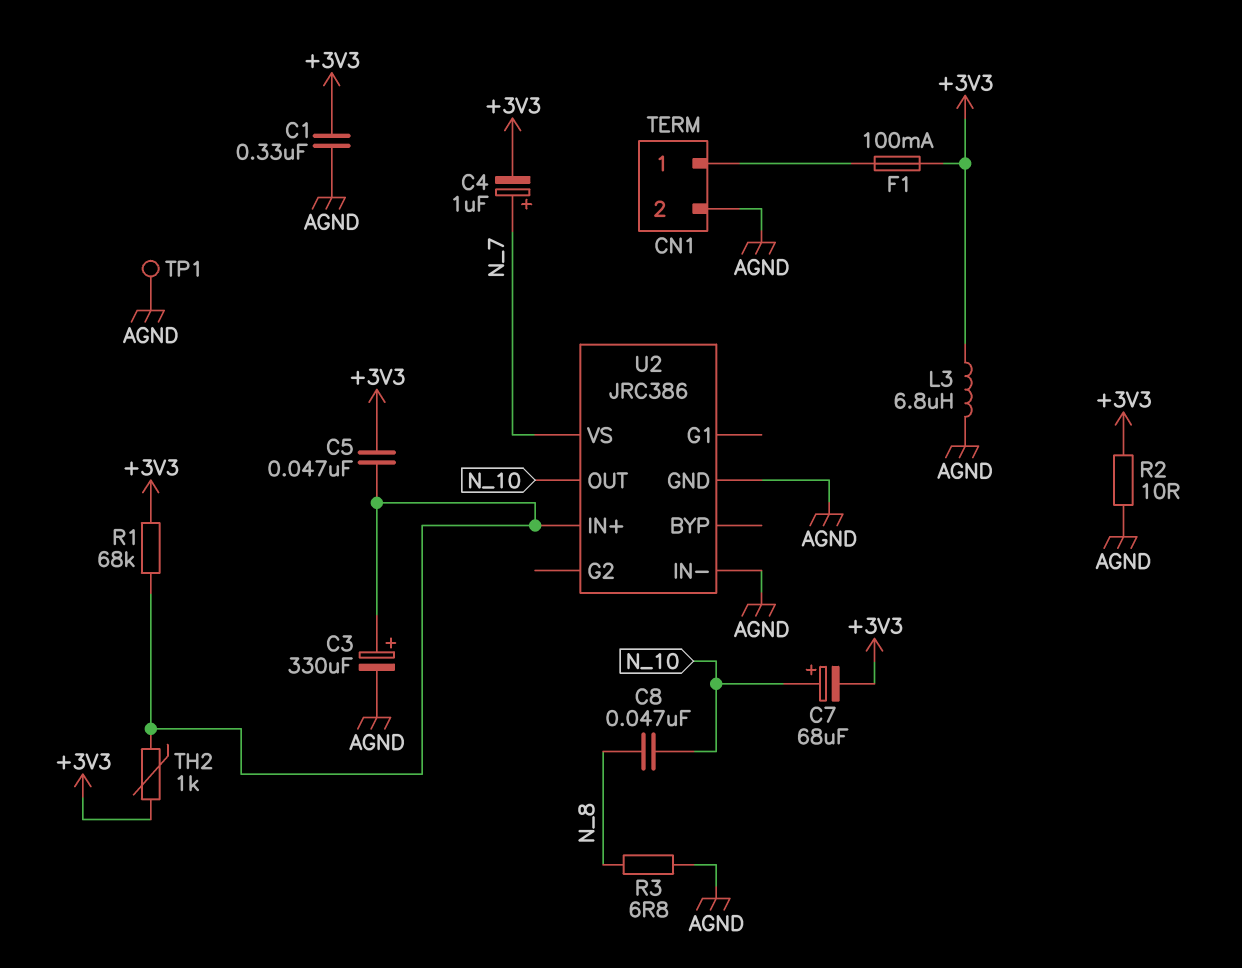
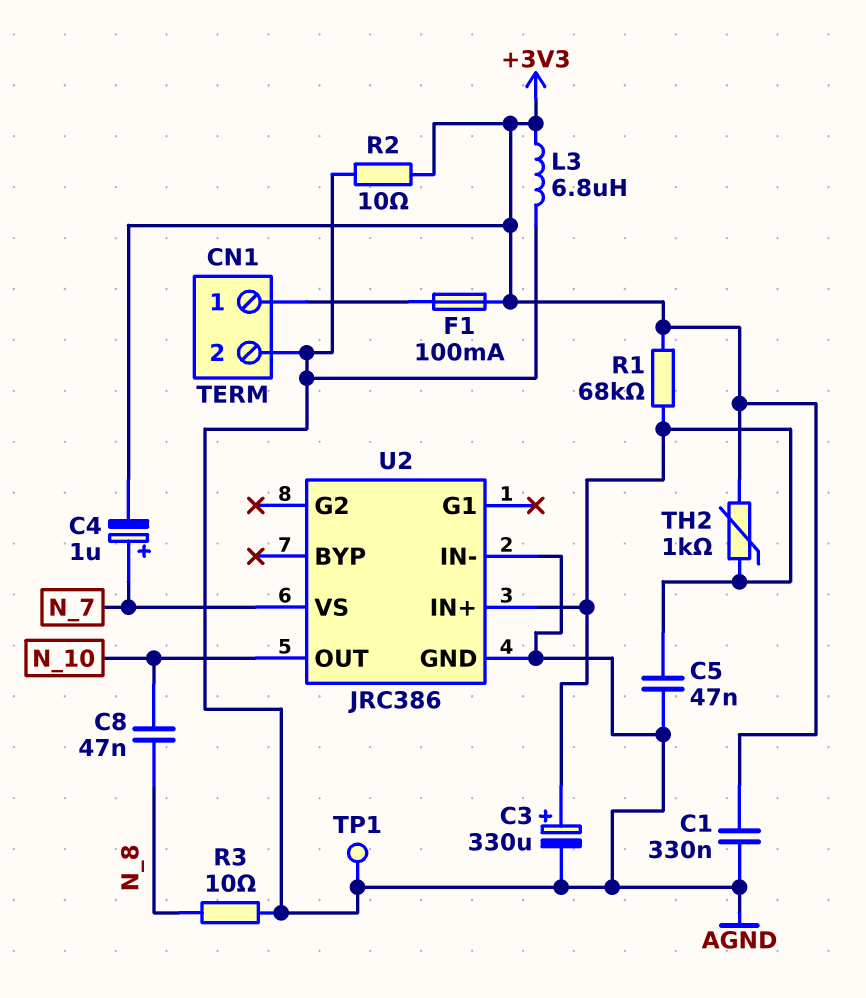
C5: 47nF (+3V3, U2/IN+) -> 47nF (AGND, U2/IN+)
C7: 68uF (plus N_10, minus +3V3) -> none
R3: 6.8 (AGND, N_8) -> 10 (AGND, N_8)

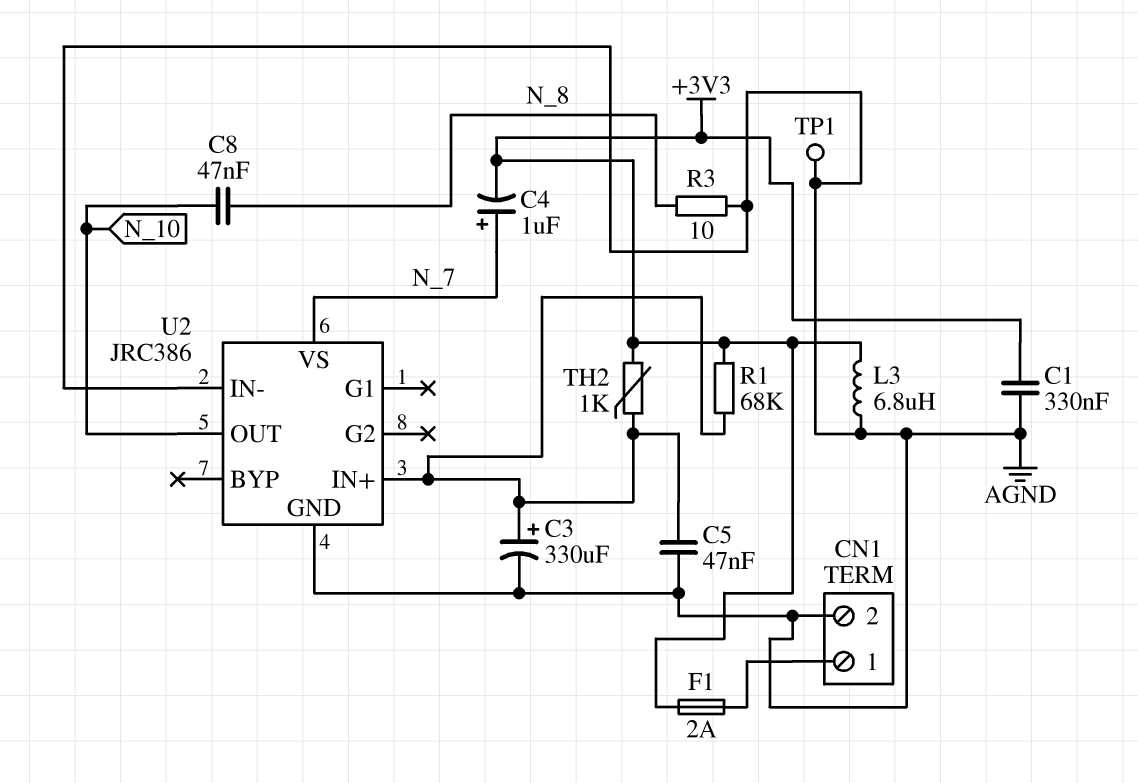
F1: 100mA (+3V3, CN1/1) -> 2A (+3V3, CN1/1)
R2: 10 (+3V3, AGND) -> none

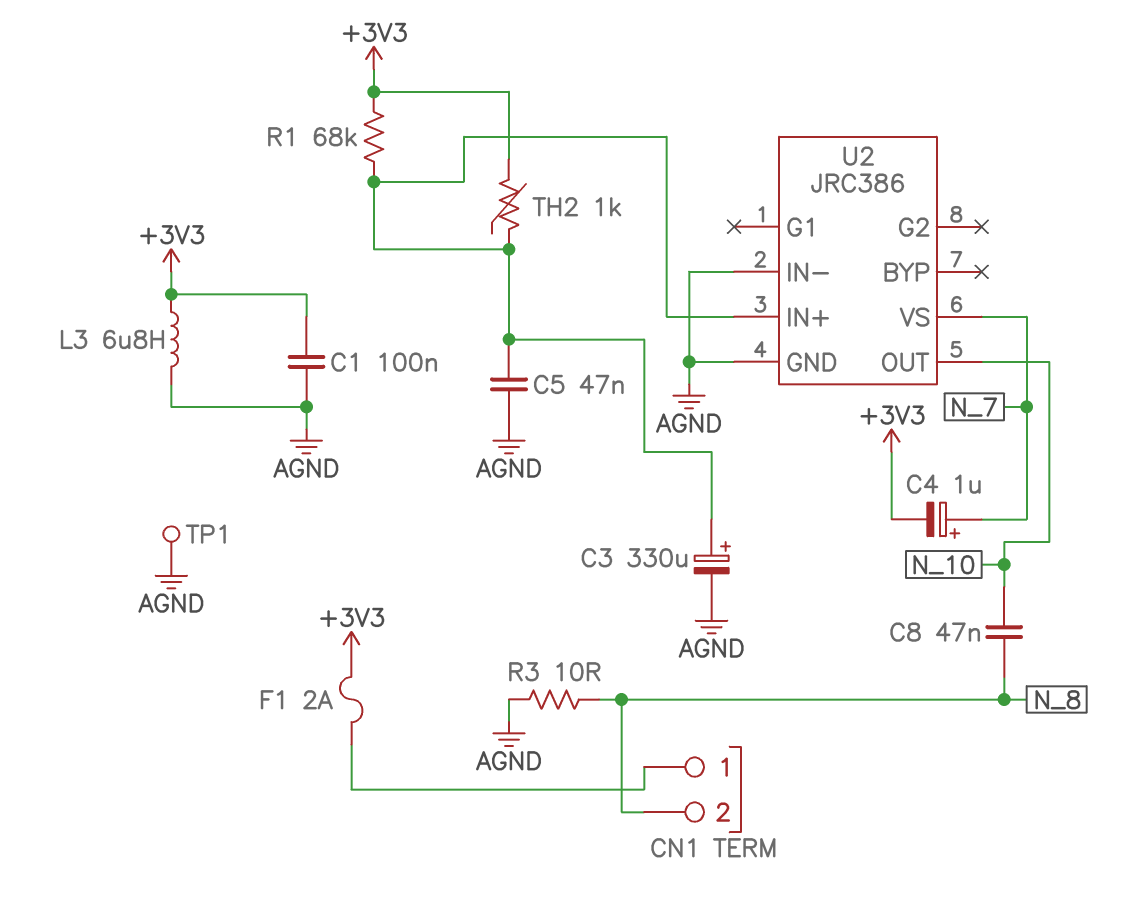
C1: 330nF (+3V3, AGND) -> 100nF (+3V3, AGND)
CN1 pin 2: AGND -> N_8

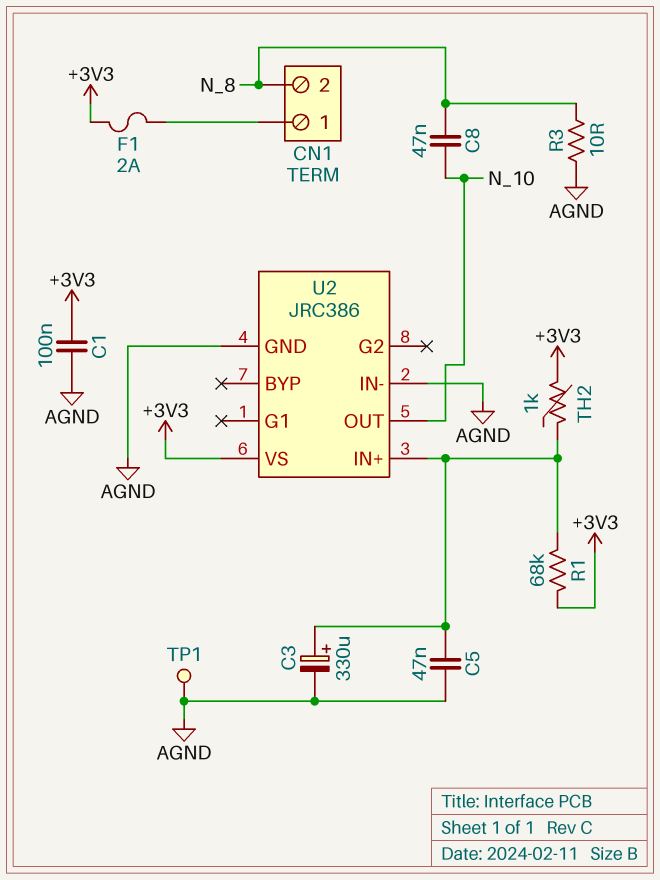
C4: 1uF (plus N_7, minus +3V3) -> none
L3: 6.8uH (+3V3, AGND) -> none
U2 pin VS: N_7 -> +3V3

